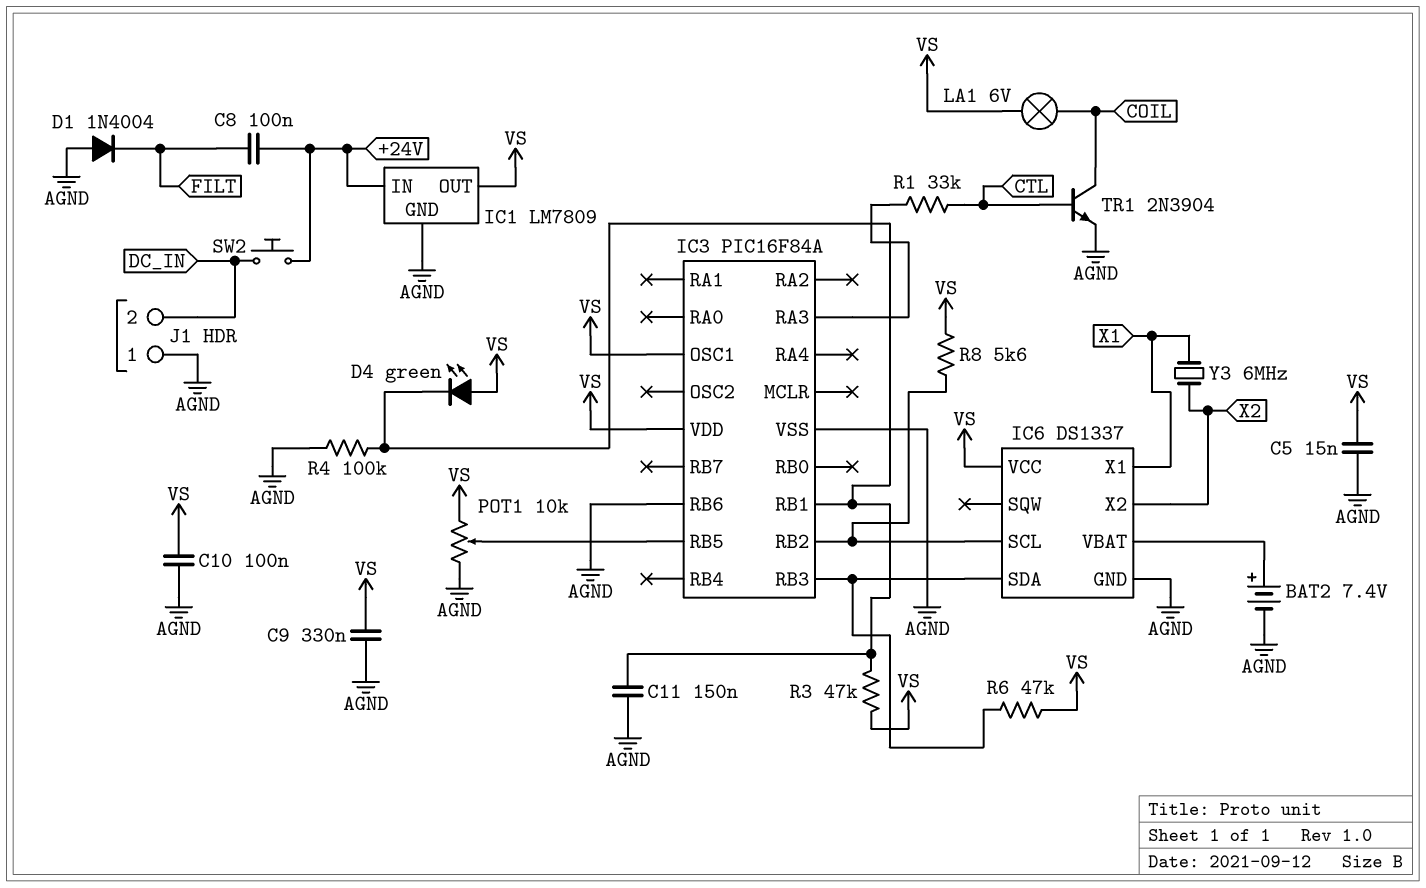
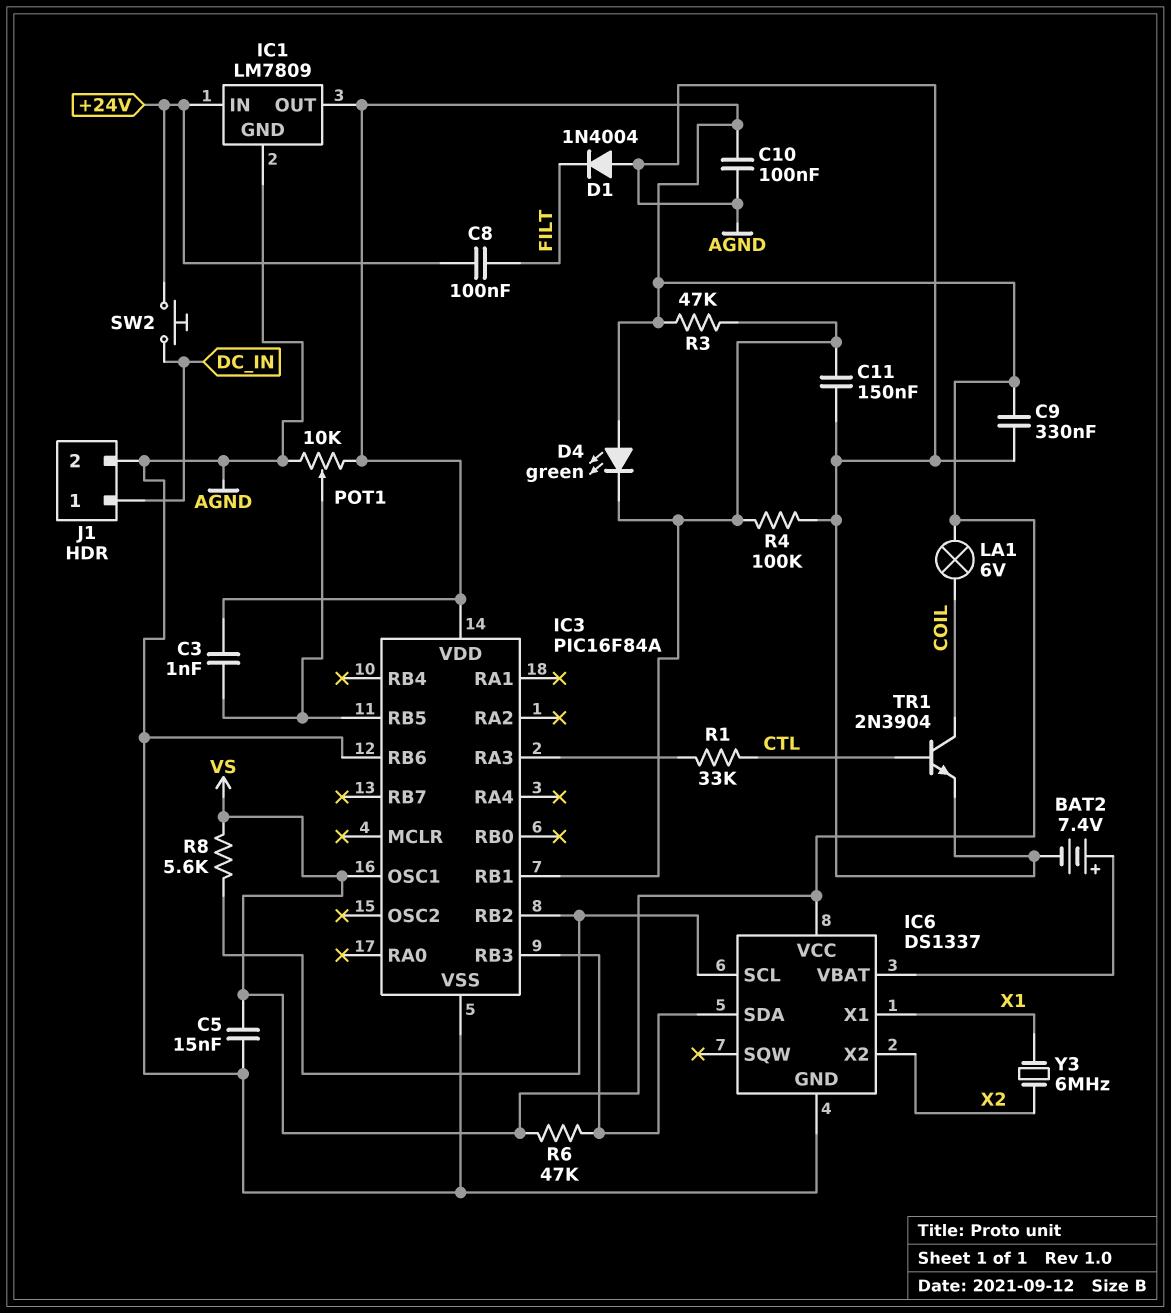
C3: none -> 1nF (IC3/RB5, VS)
J1 pin 1: AGND -> DC_IN
J1 pin 2: DC_IN -> AGND

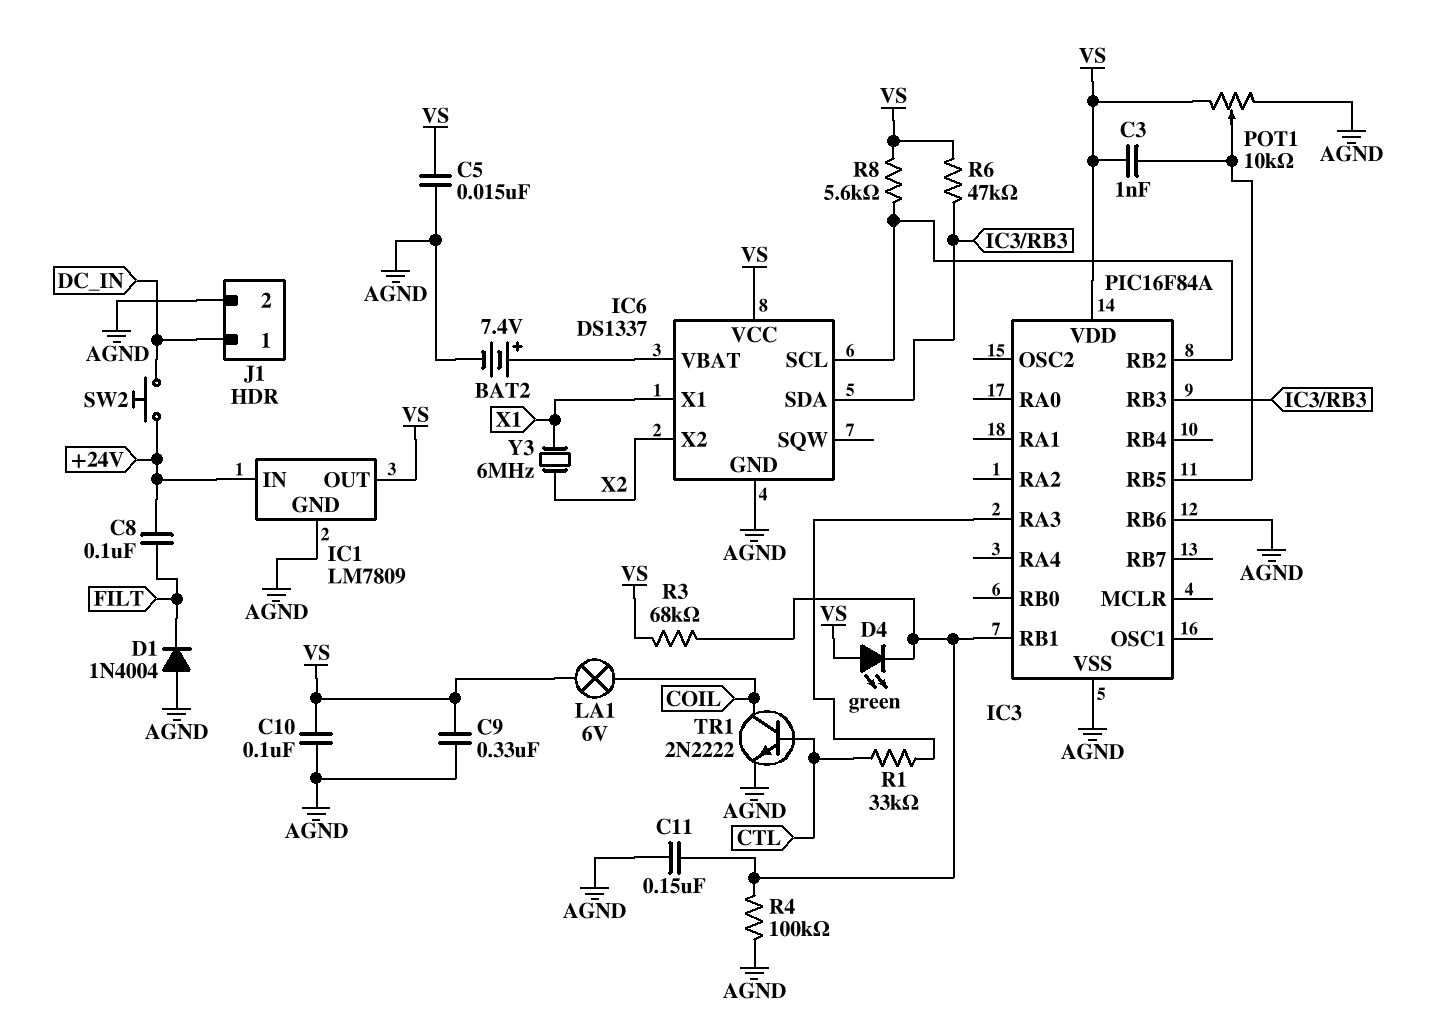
IC3 pin OSC1: VS -> none
R3: 47k (IC3/RB1, VS) -> 68k (IC3/RB1, VS)
TR1: NPN 2N3904 (B CTL, C COIL, E AGND) -> NPN 2N2222 (B CTL, C COIL, E AGND)

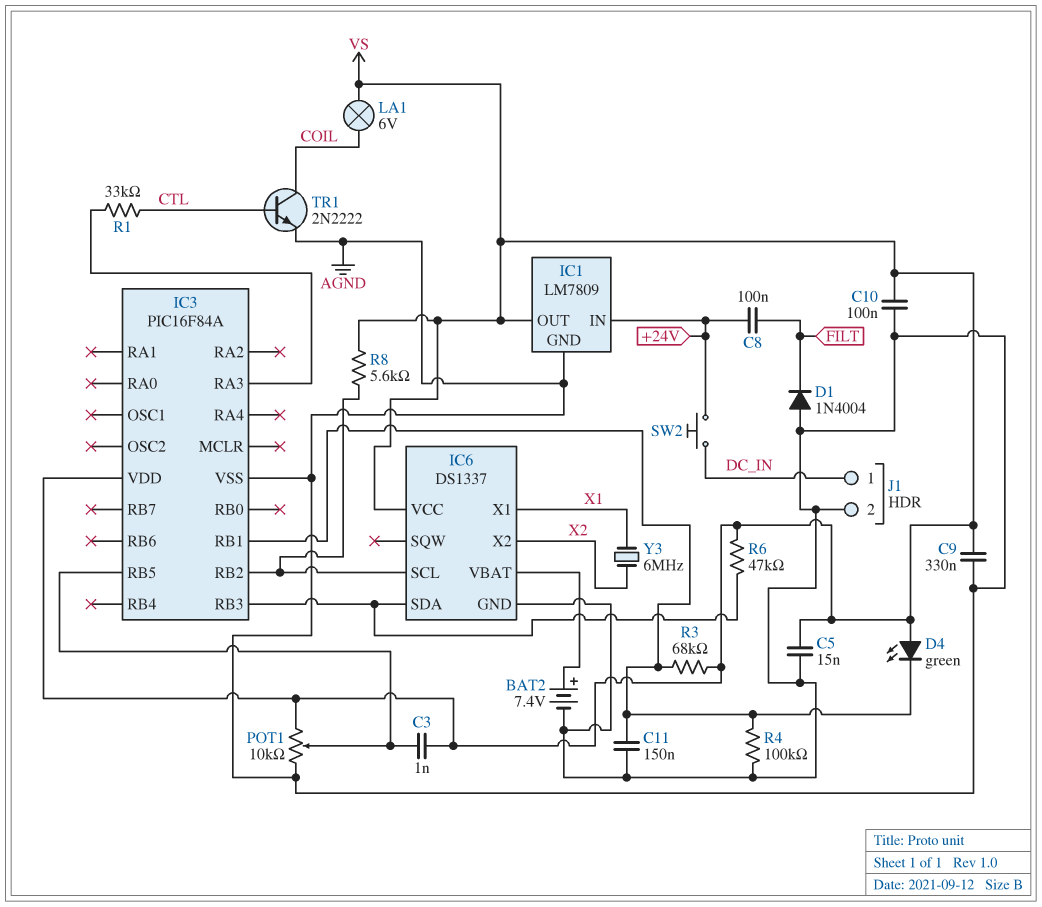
IC3 pin RB6: AGND -> none

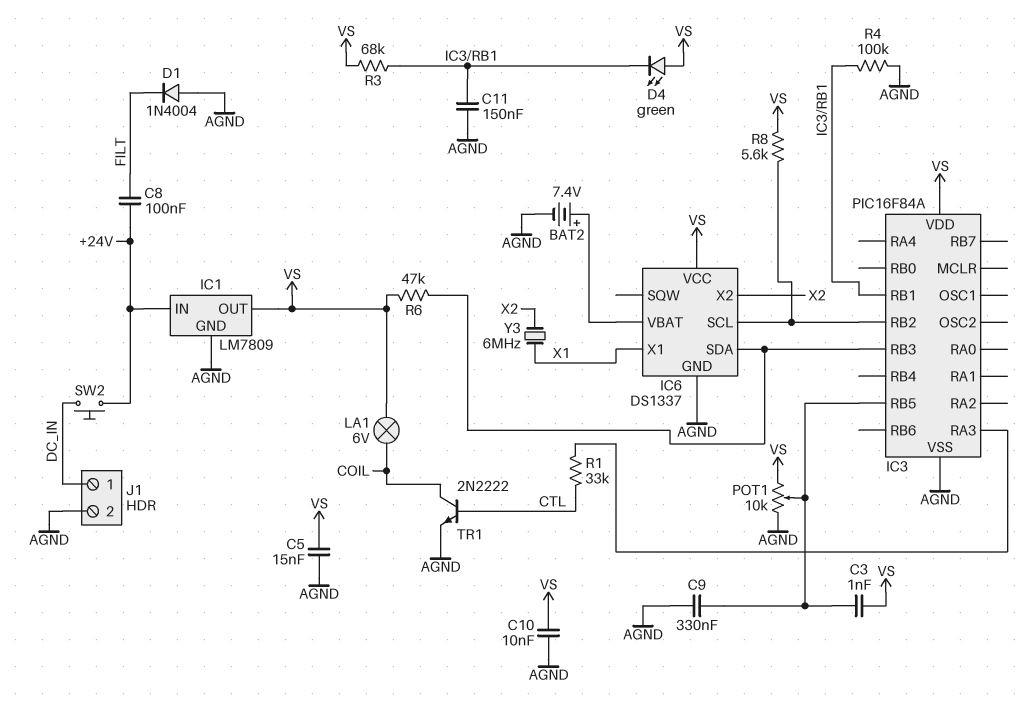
C9: 330nF (AGND, VS) -> 330nF (AGND, IC3/RB5)
C10: 100nF (AGND, VS) -> 10nF (AGND, VS)

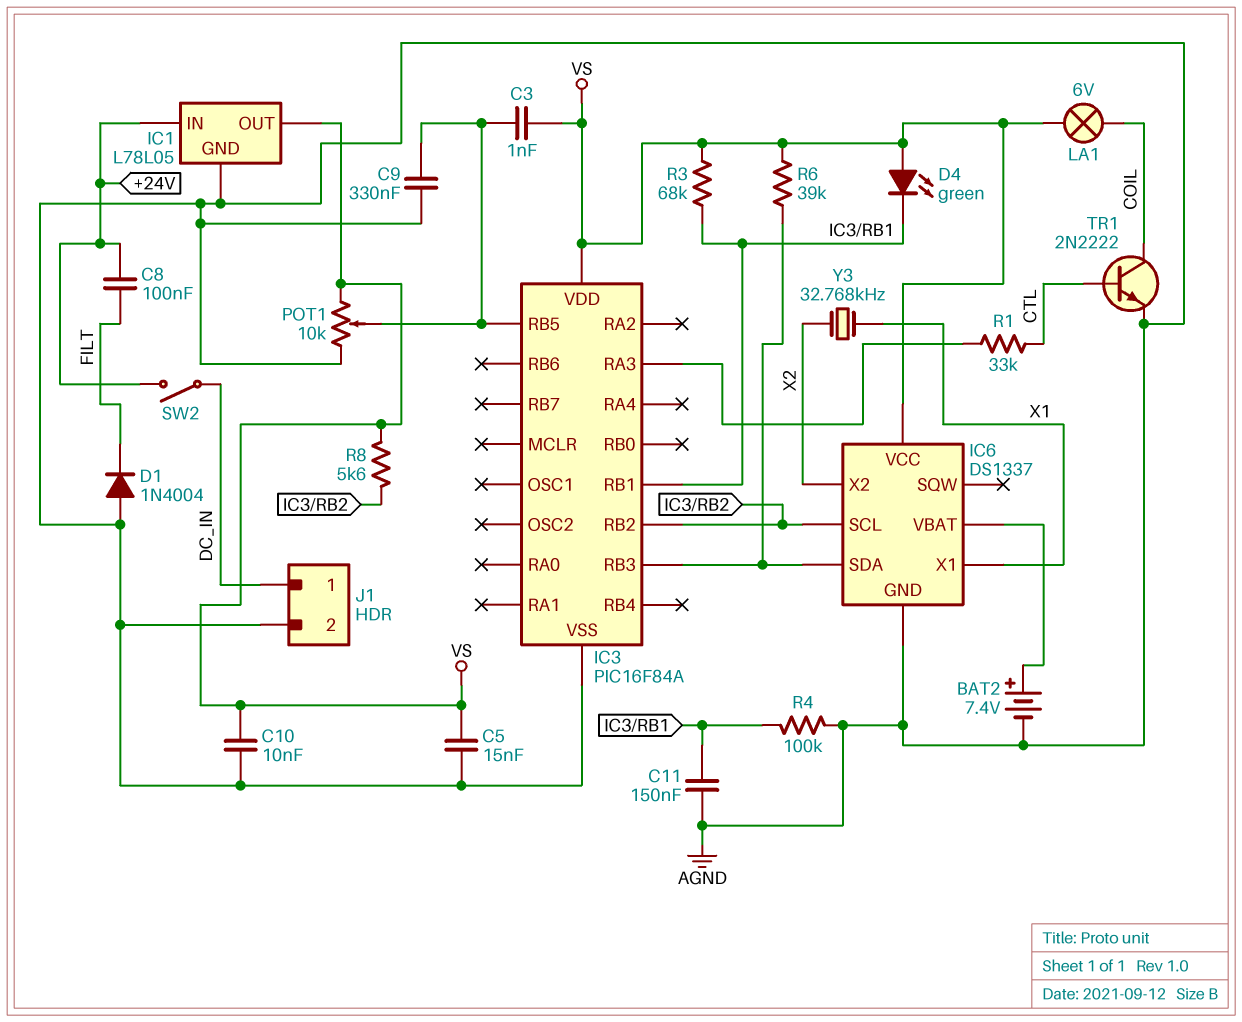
IC1: LM7809 -> L78L05
R6: 47k (IC3/RB3, VS) -> 39k (IC3/RB3, VS)
SW2: button (+24V, DC_IN) -> switch (+24V, DC_IN)
Y3: 6MHz (X1, X2) -> 32.768kHz (X1, X2)

